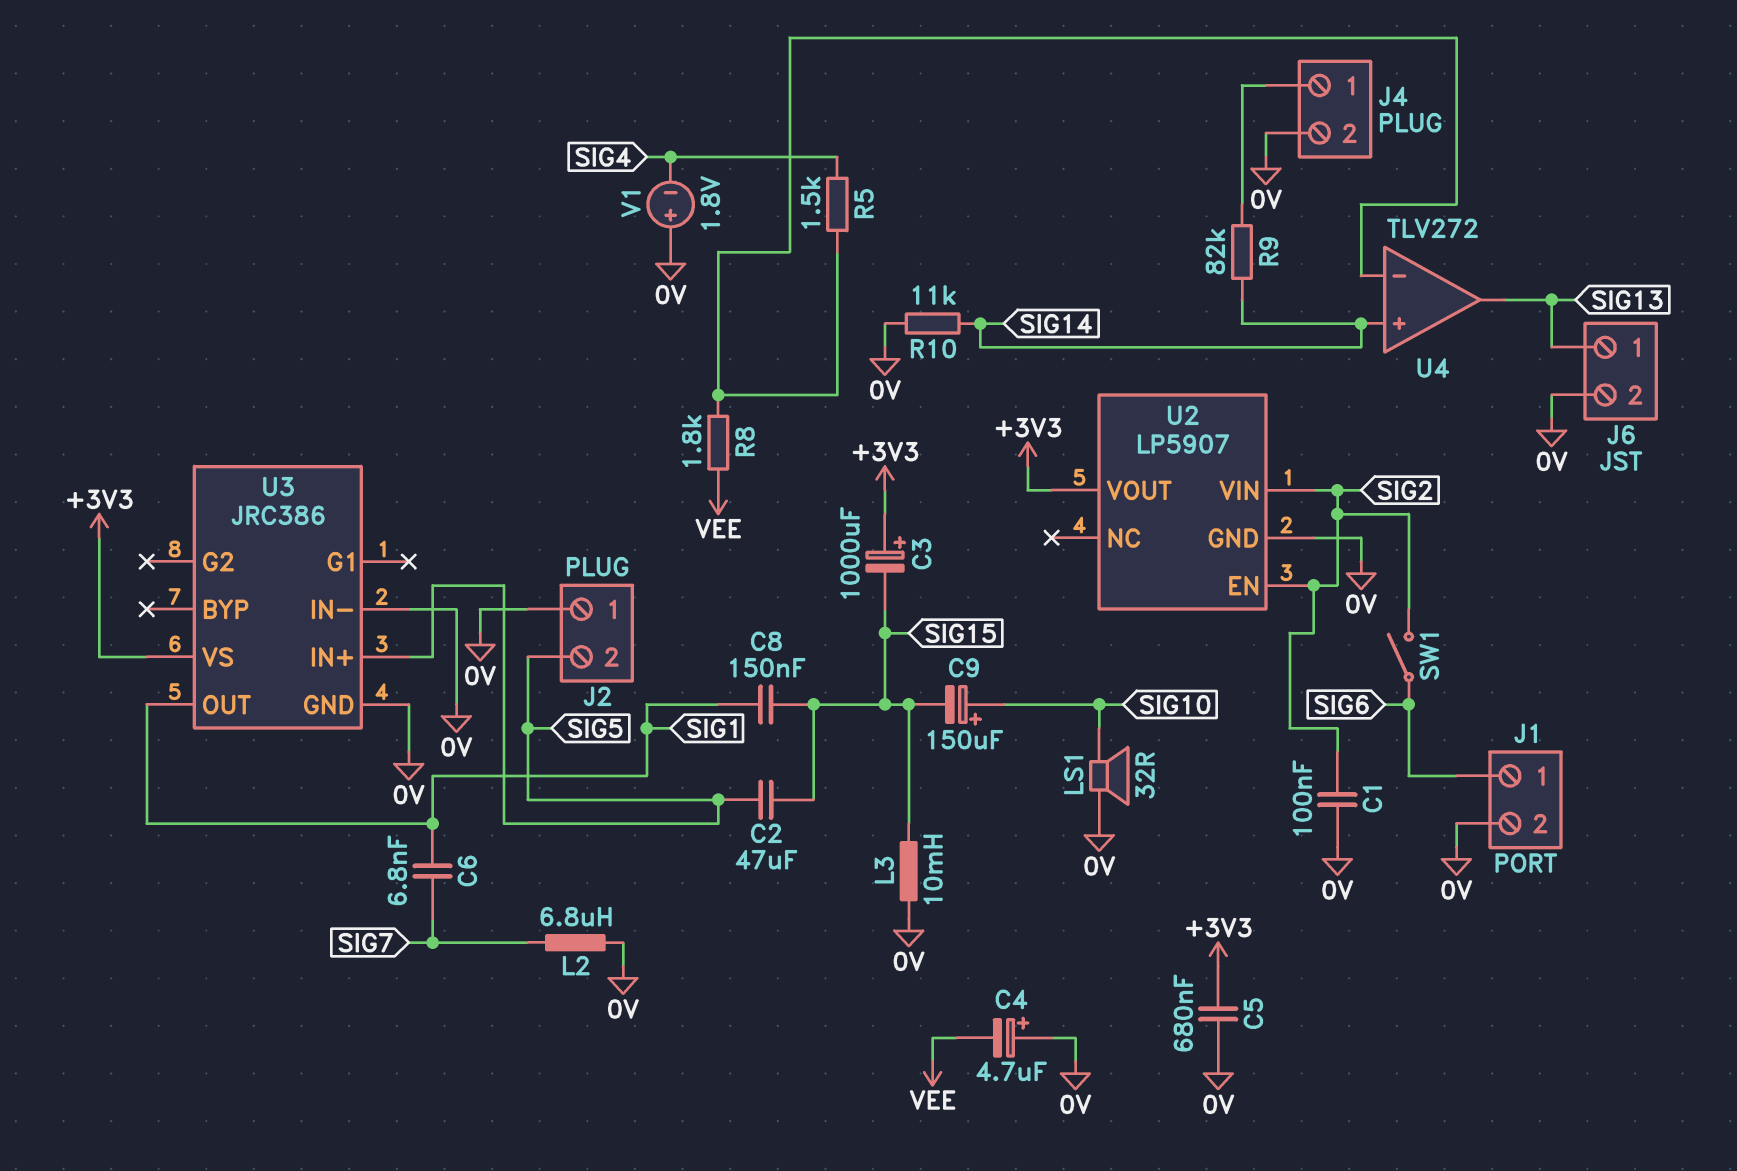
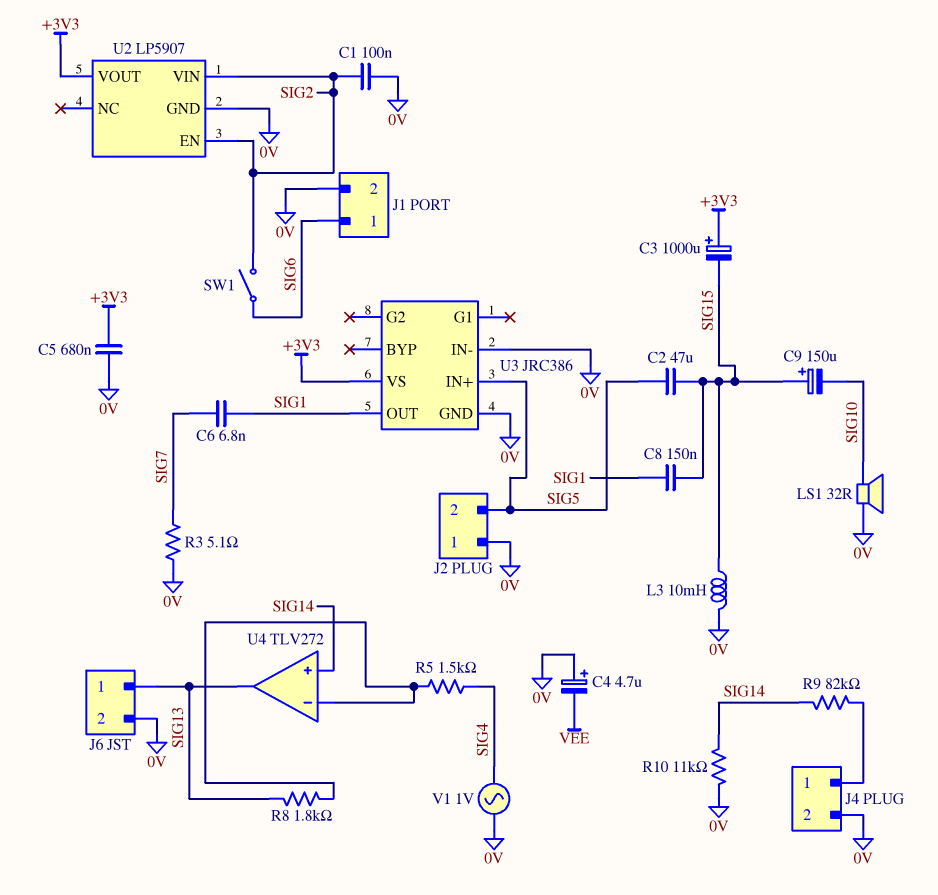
C9: 150uF (plus SIG10, minus SIG15) -> 150uF (plus SIG15, minus SIG10)
L2: 6.8uH (0V, SIG7) -> none
R3: none -> 5.1 (0V, SIG7)
R8: 1.8k (U4/in-, VEE) -> 1.8k (SIG13, U4/in-)
V1: 1.8V (plus 0V, minus SIG4) -> AC 1V (0V, SIG4)

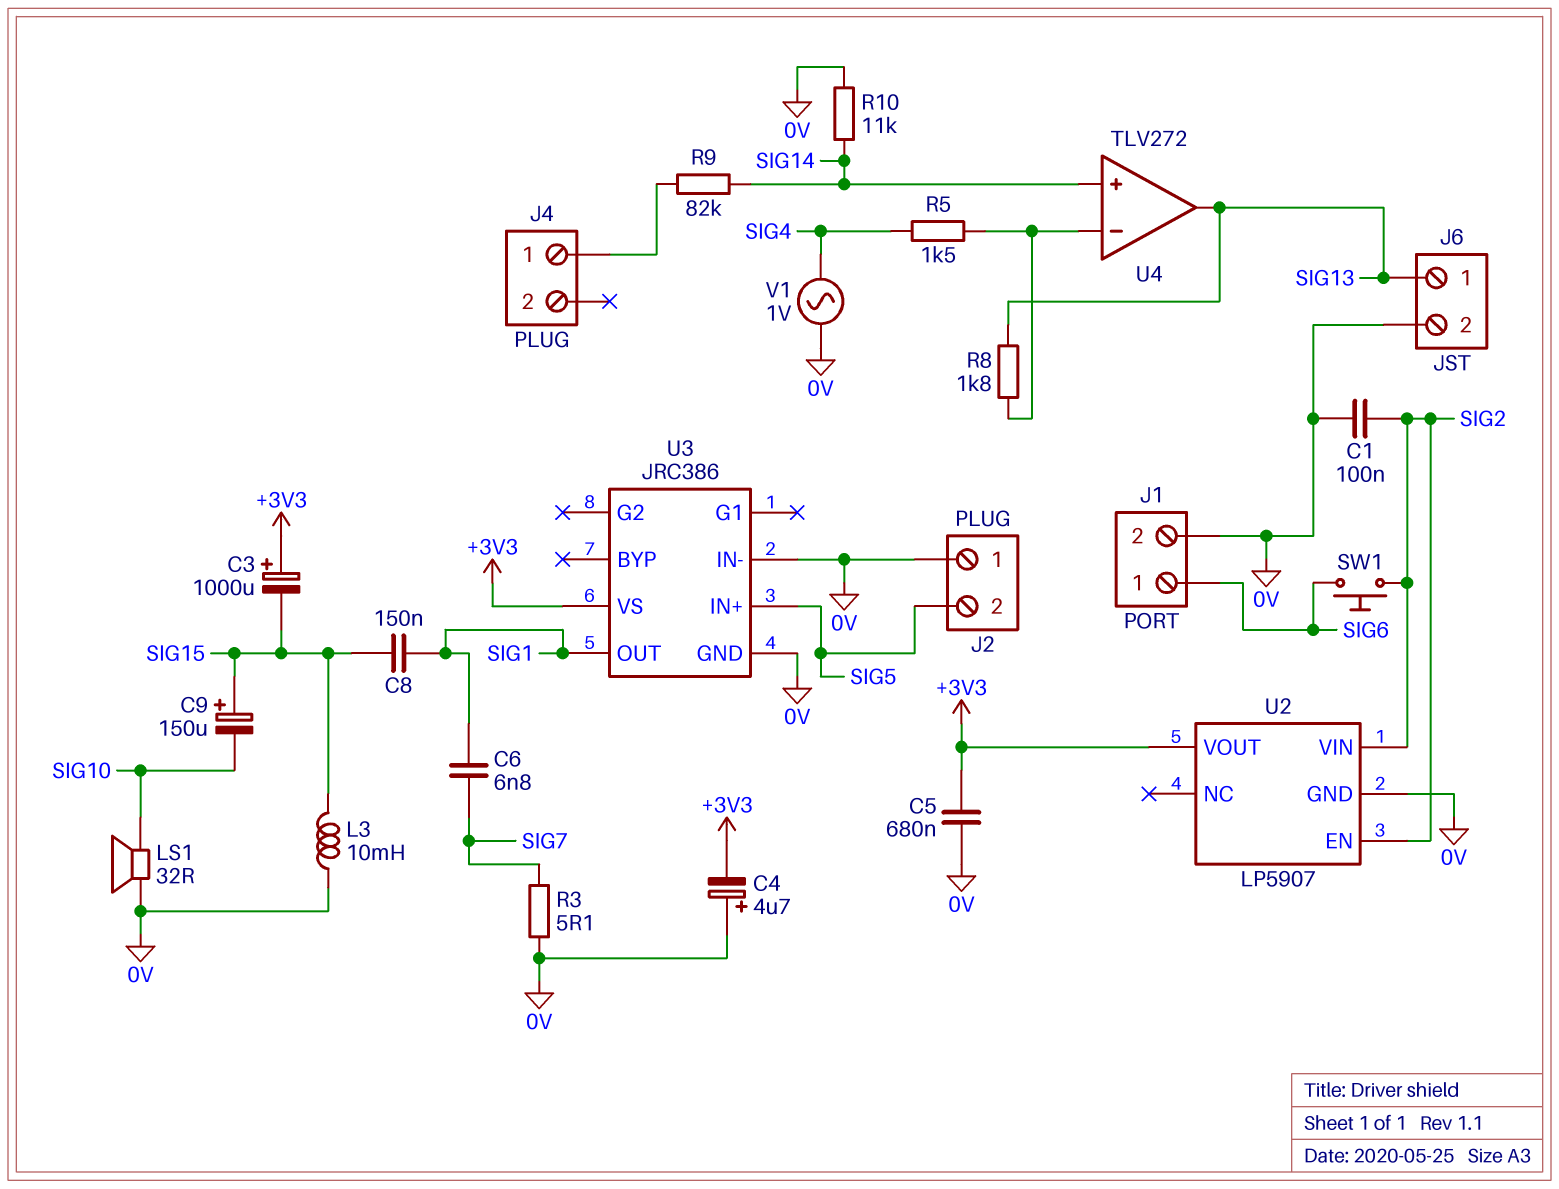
C2: 47uF (SIG5, SIG15) -> none
C4: 4.7uF (plus 0V, minus VEE) -> 4.7uF (plus 0V, minus +3V3)
J4 pin 2: 0V -> none
SW1: switch (SIG2, SIG6) -> button (SIG2, SIG6)

